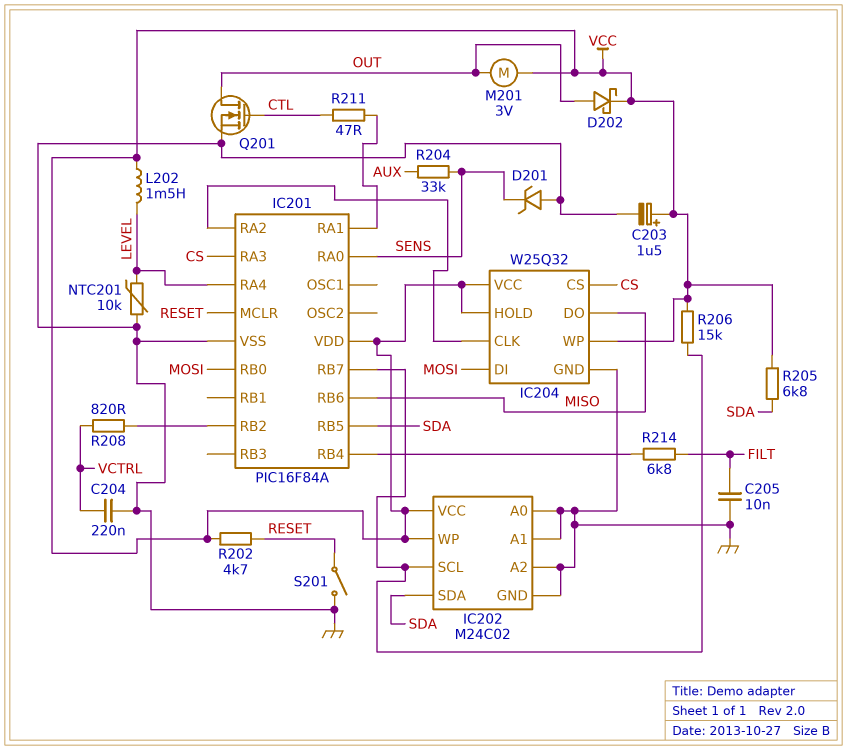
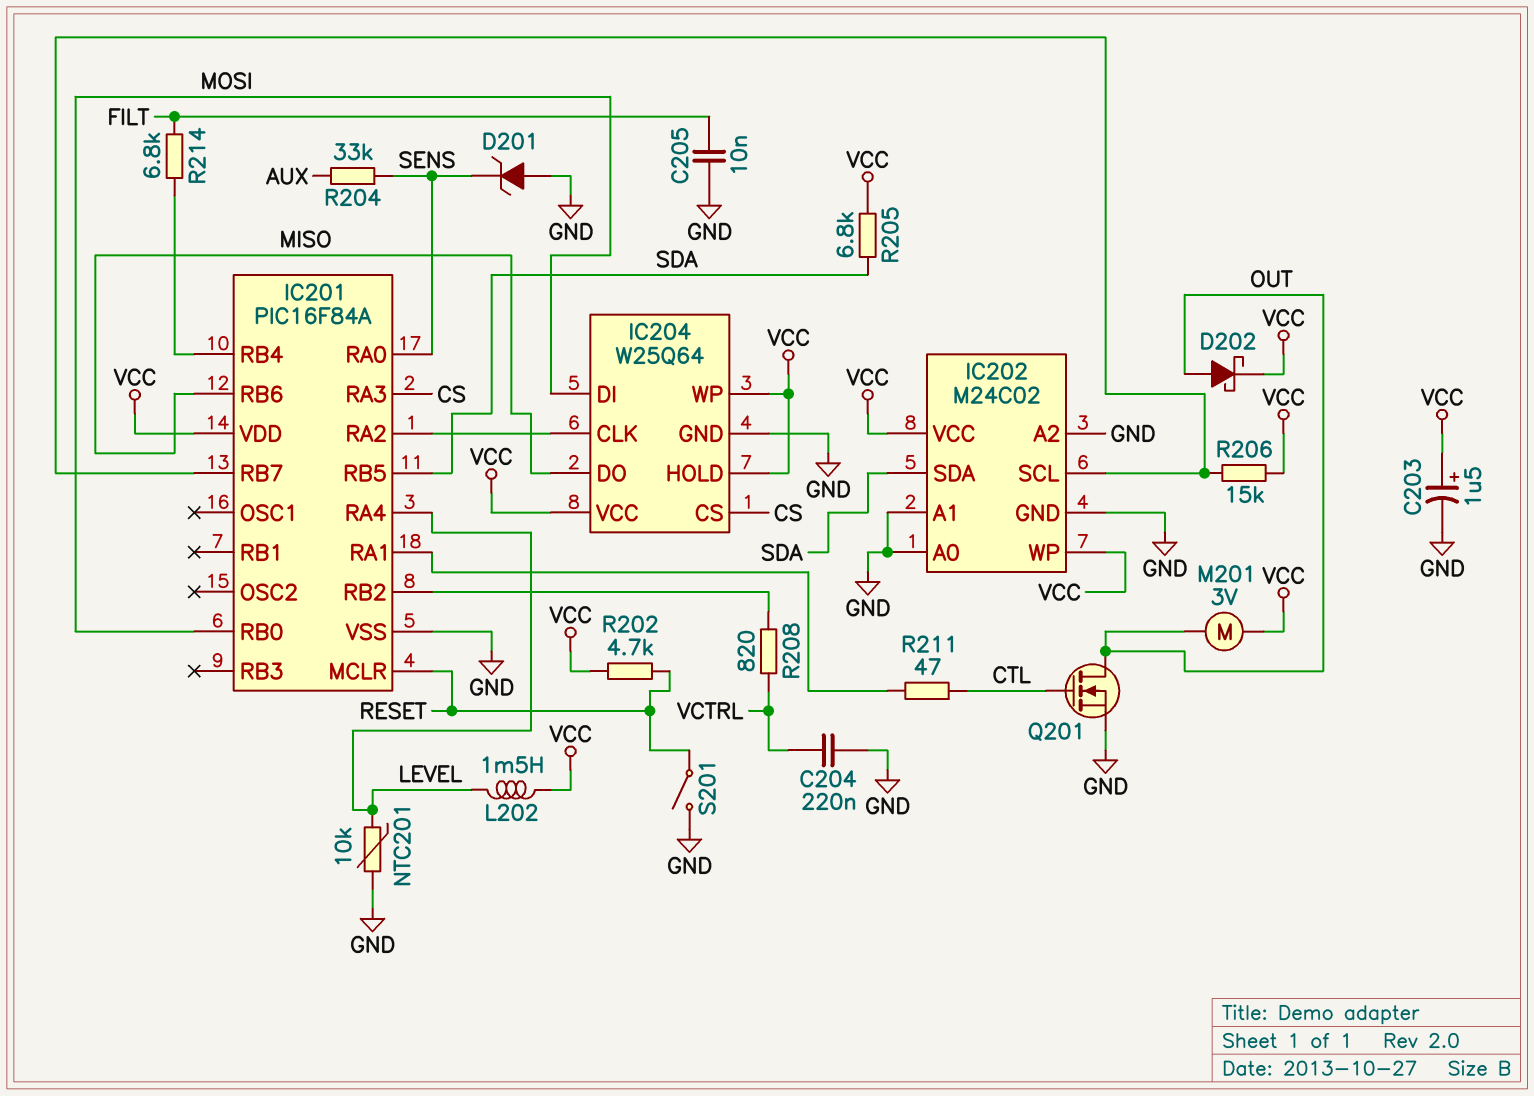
IC204: W25Q32 -> W25Q64

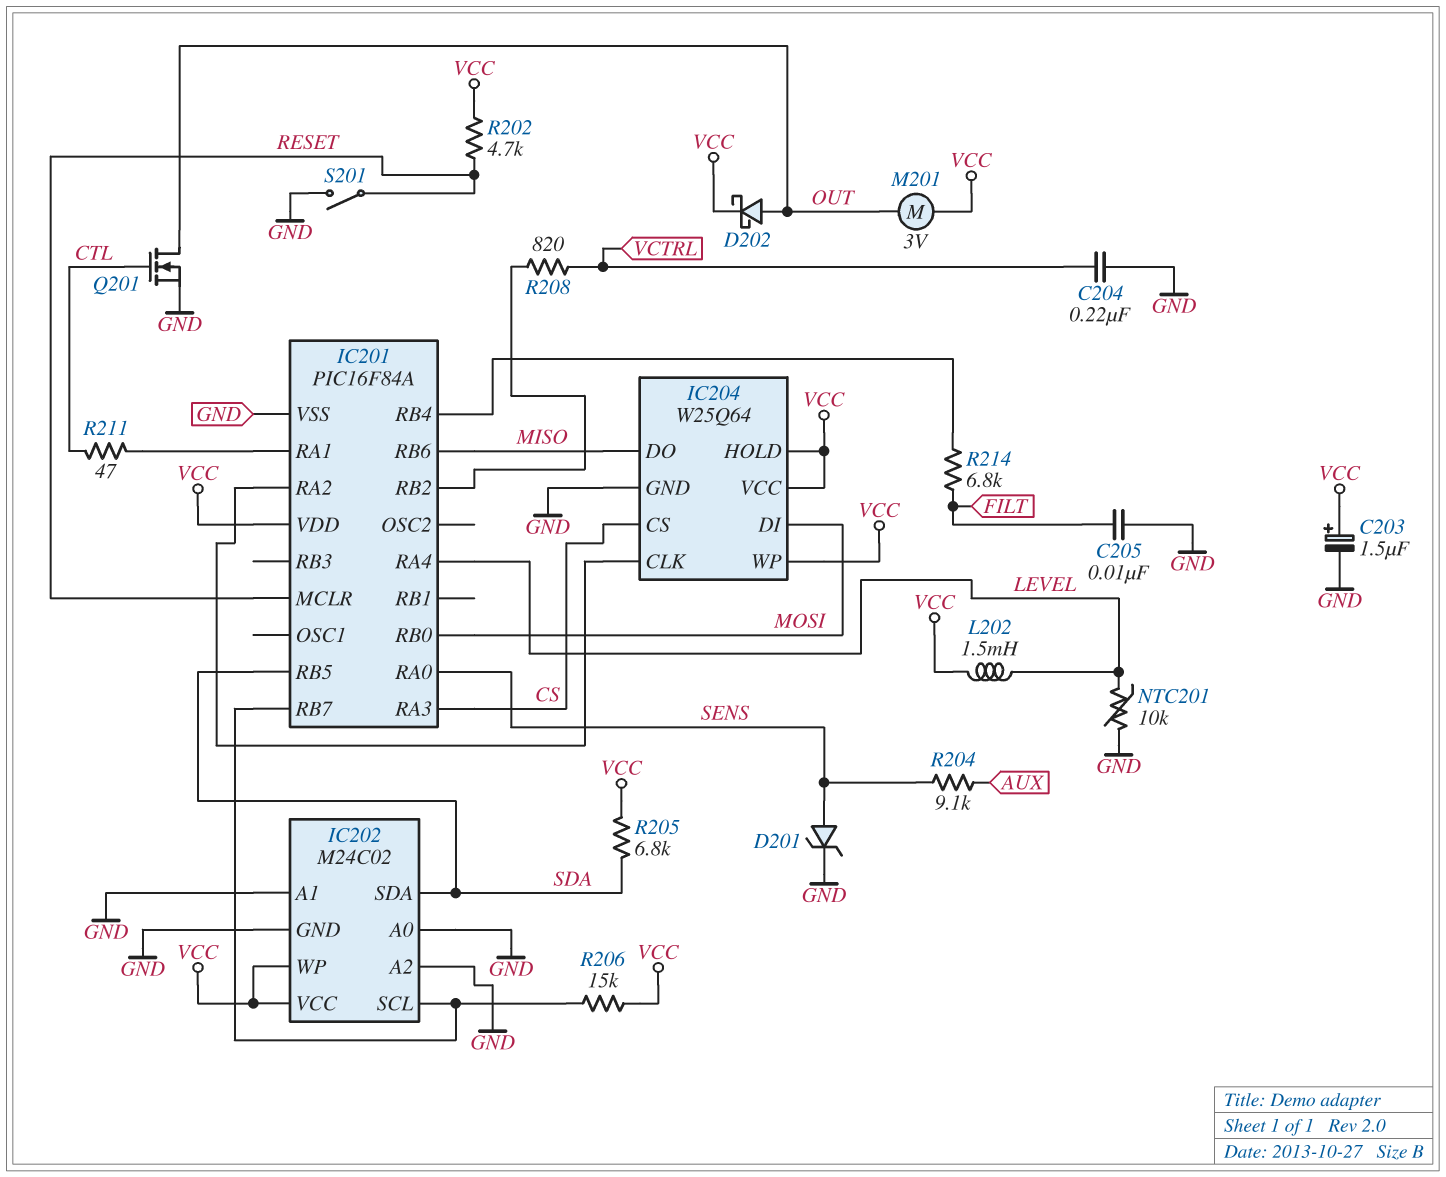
D201: zener (A GND, K SENS) -> zener (A SENS, K GND)
R204: 33k (AUX, SENS) -> 9.1k (AUX, SENS)

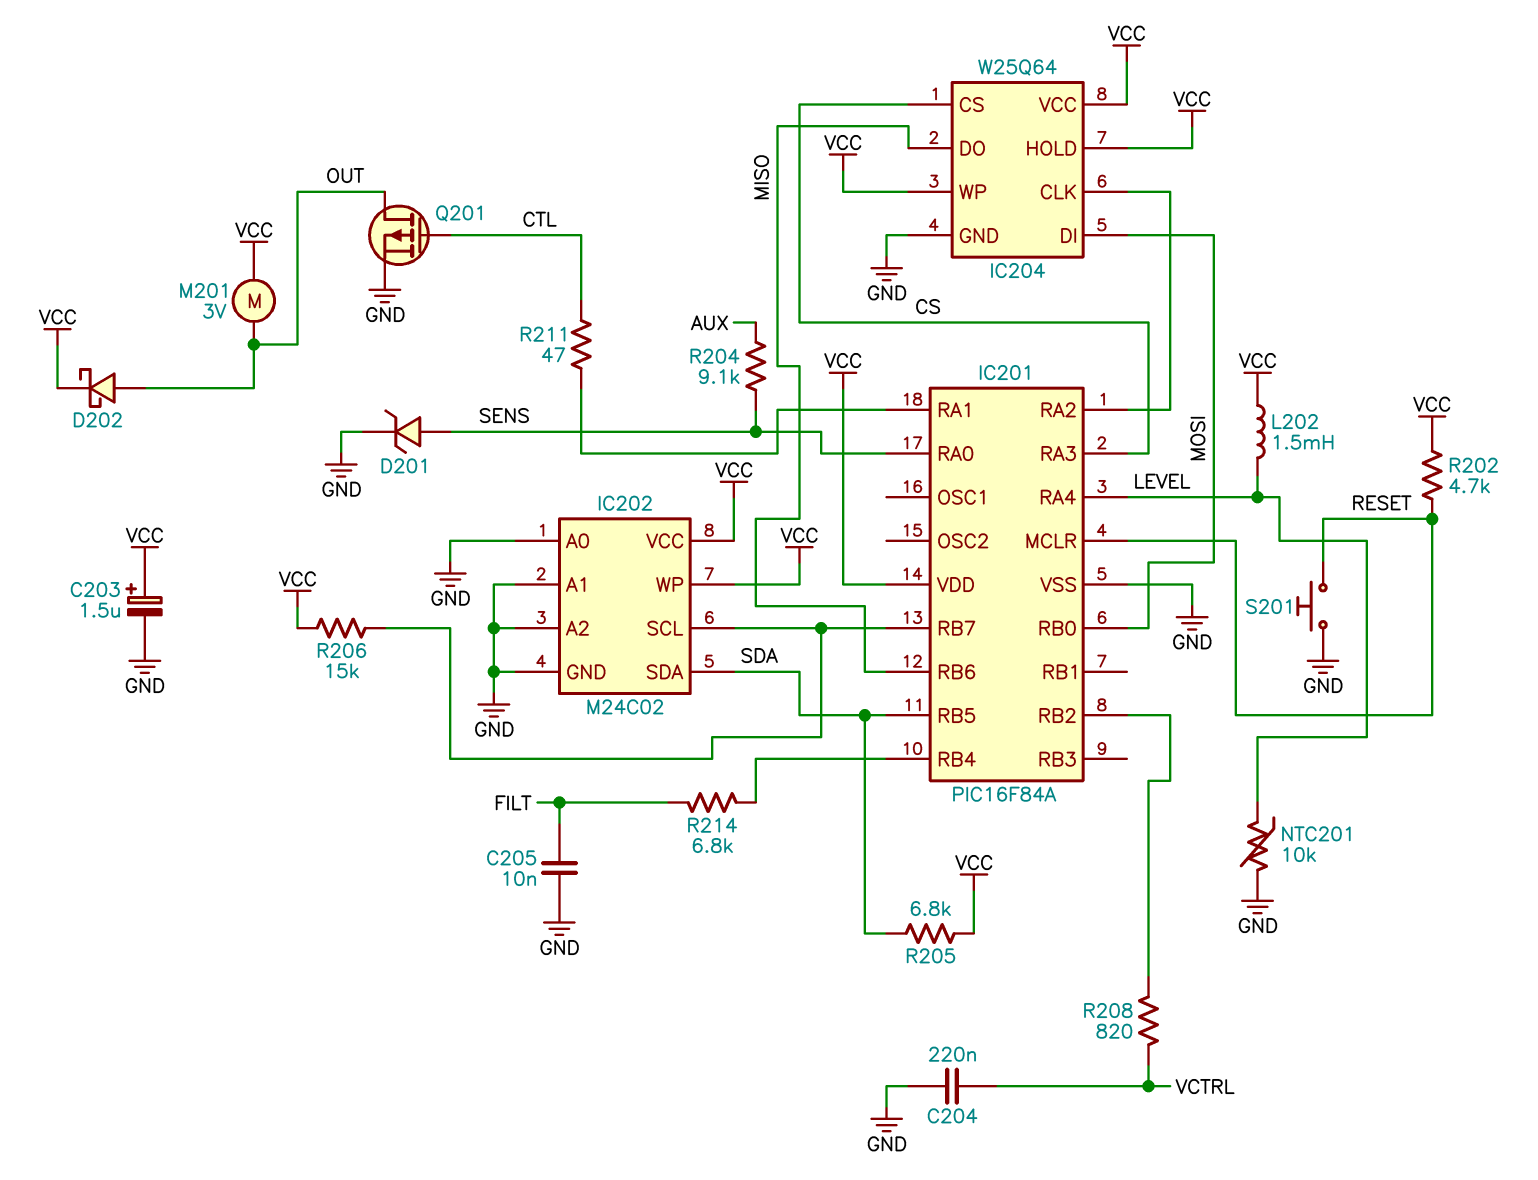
Q201: NMOS (G CTL, D OUT, S GND) -> PMOS (G CTL, D OUT, S GND)
S201: switch (GND, RESET) -> button (GND, RESET)

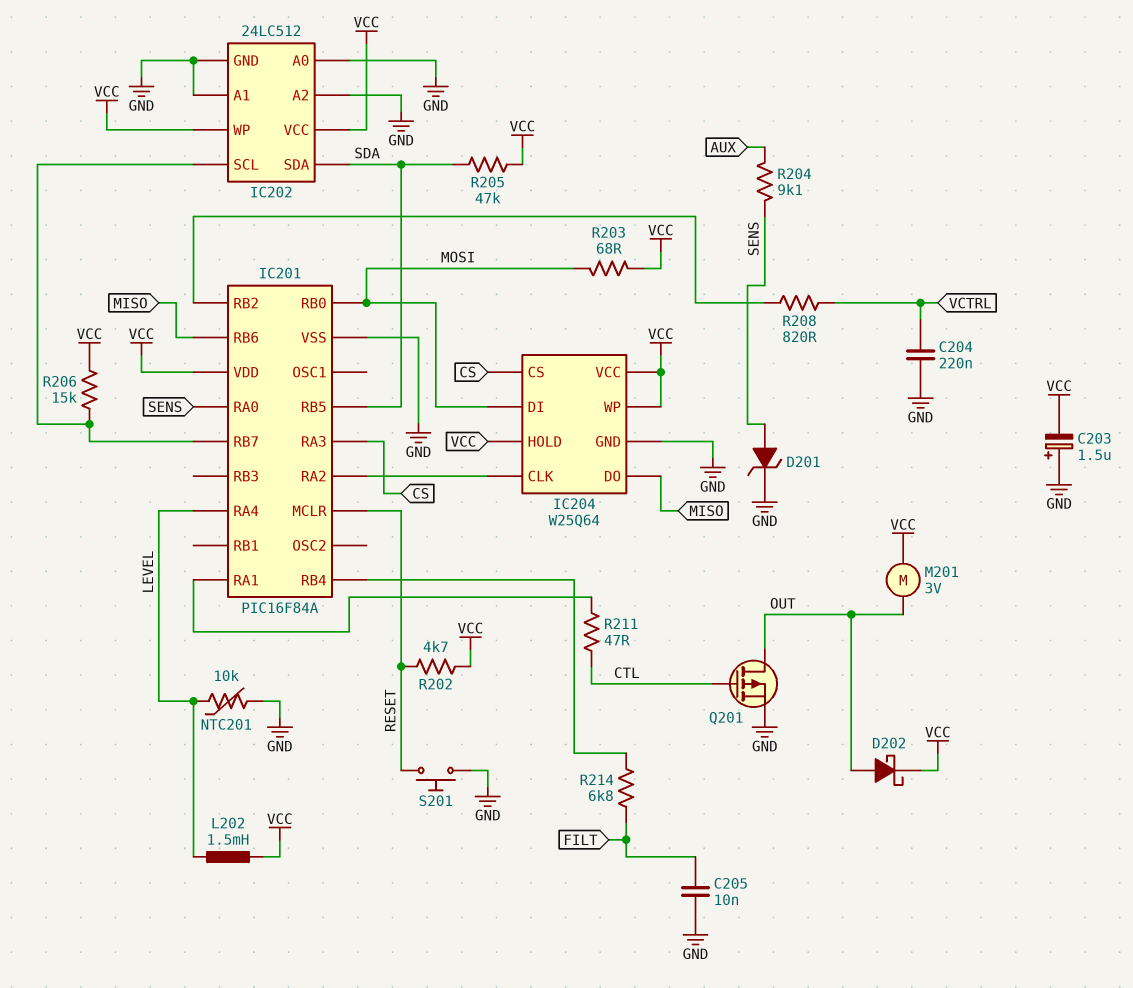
C203: 1.5uF (plus VCC, minus GND) -> 1.5uF (plus GND, minus VCC)
IC202: M24C02 -> 24LC512
R203: none -> 68 (MOSI, VCC)
R205: 6.8k (SDA, VCC) -> 47k (SDA, VCC)

